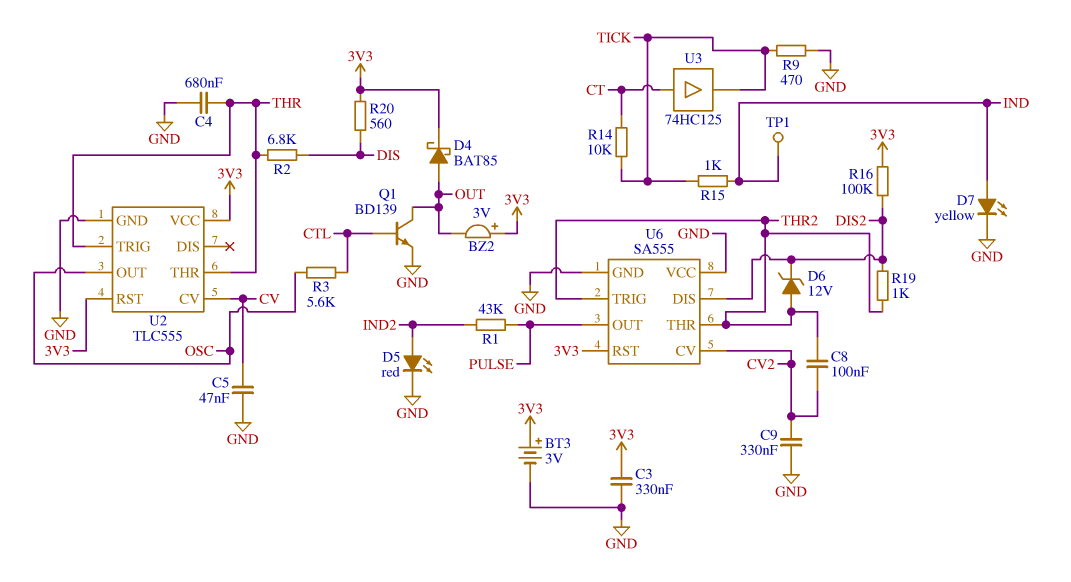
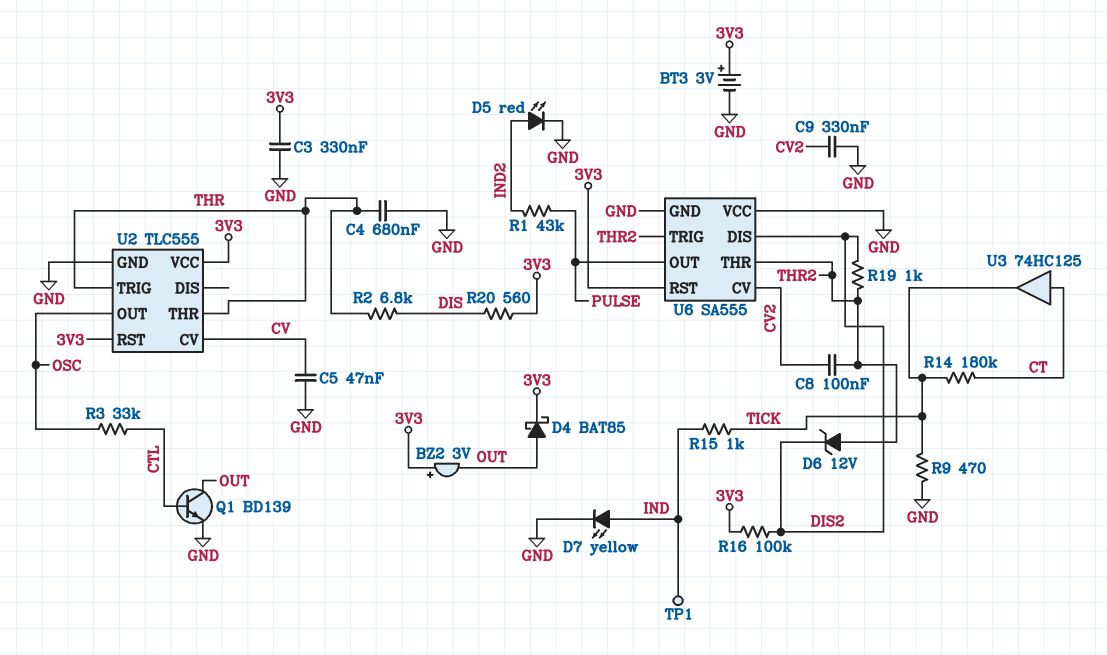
R3: 5.6k (CTL, OSC) -> 33k (CTL, OSC)
R14: 10k (CT, TICK) -> 180k (CT, TICK)

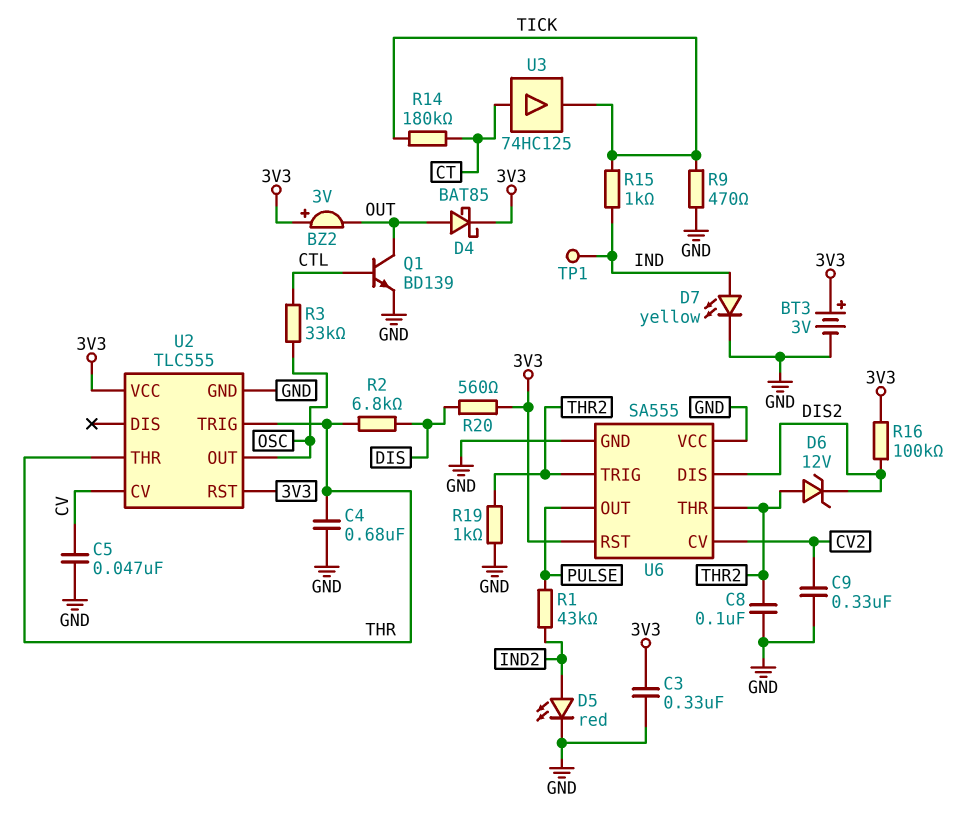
C8: 100nF (CV2, THR2) -> 100nF (GND, THR2)
R19: 1k (DIS2, THR2) -> 1k (GND, THR2)

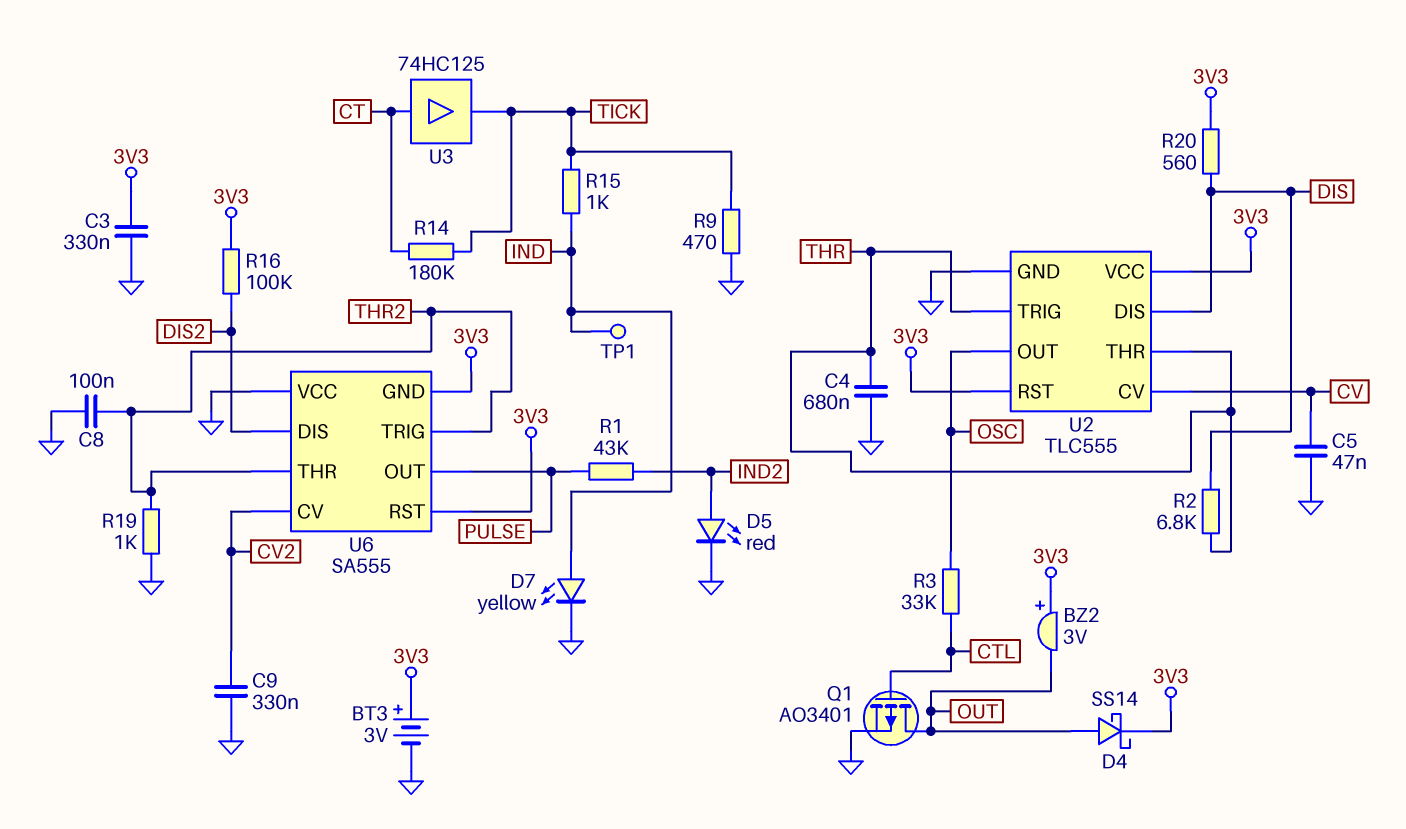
D4: schottky BAT85 (A OUT, K 3V3) -> schottky SS14 (A OUT, K 3V3)
D6: zener 12V (A THR2, K DIS2) -> none
Q1: NPN BD139 (B CTL, C OUT, E GND) -> PMOS AO3401 (G CTL, D OUT, S GND)
U2 pin DIS: none -> DIS
U6 pin GND: GND -> 3V3

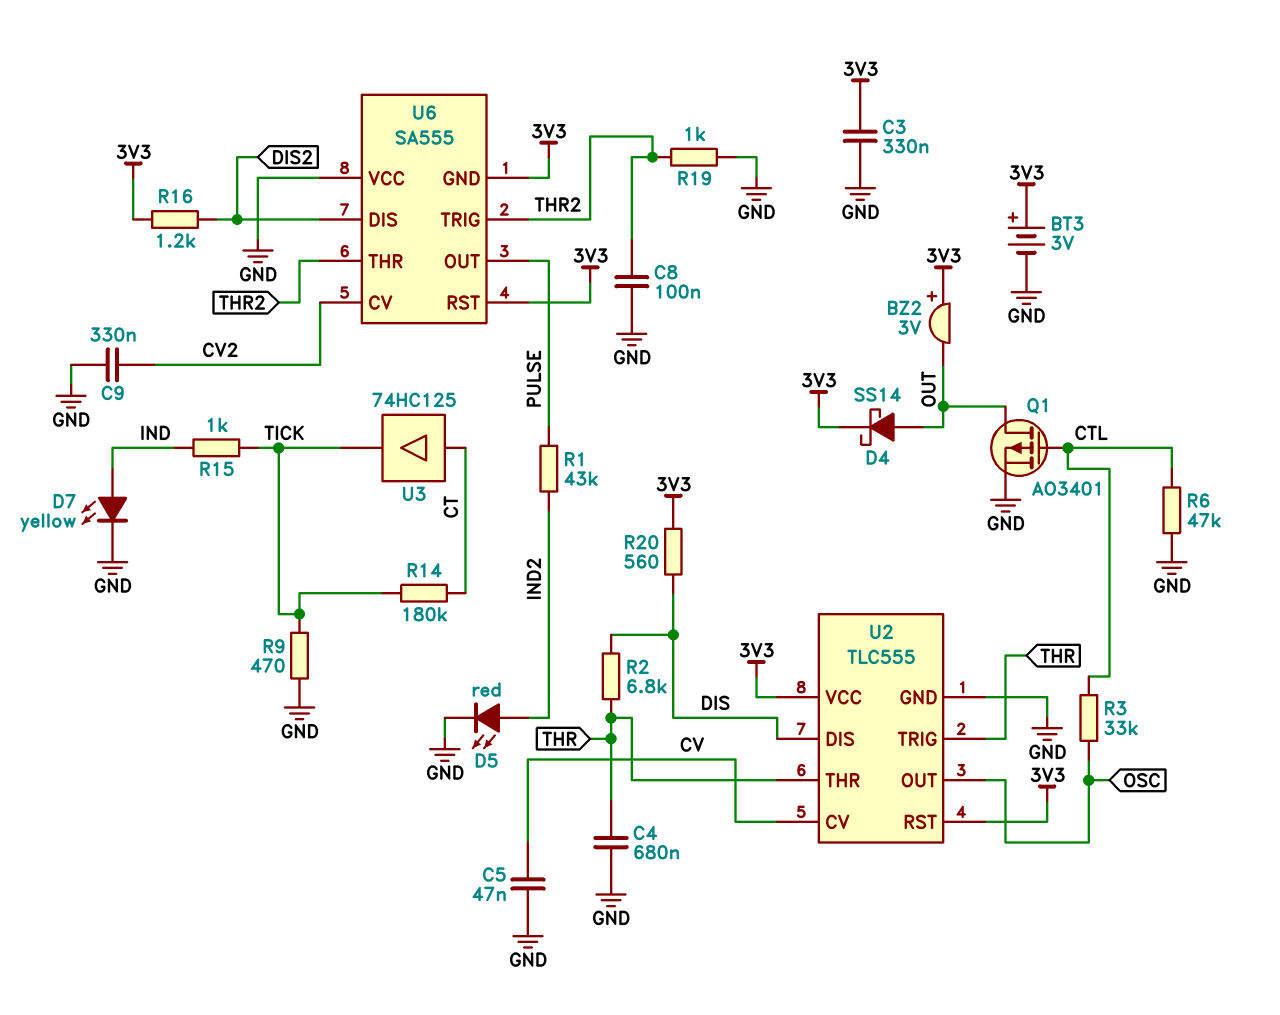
R6: none -> 47k (CTL, GND)
R16: 100k (3V3, DIS2) -> 1.2k (3V3, DIS2)
TP1: test point (IND) -> none

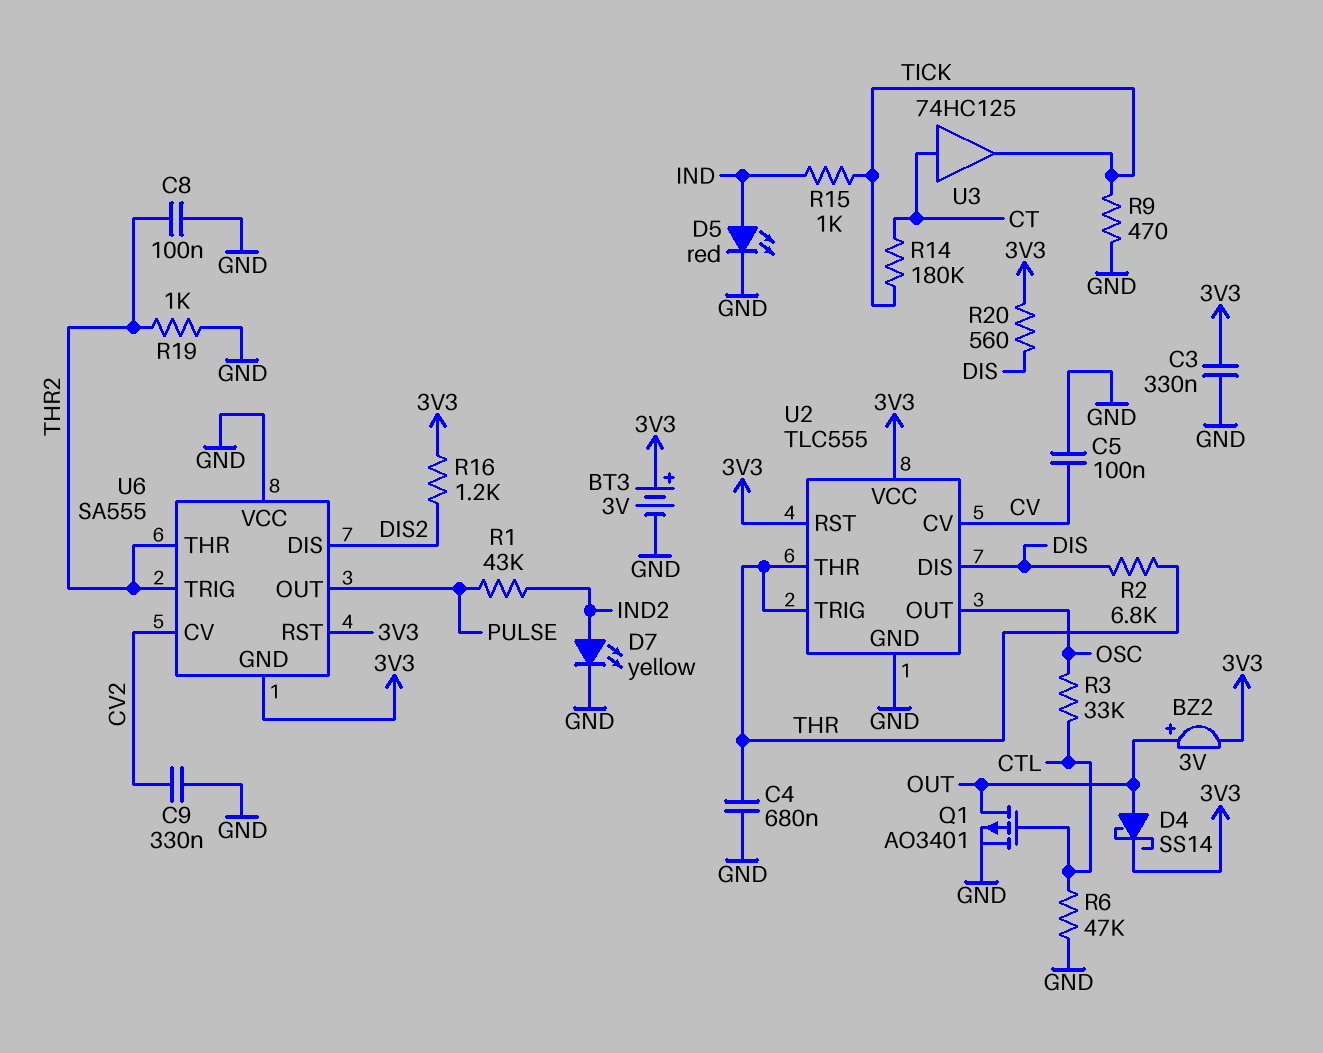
BZ2: buzzer 3V (plus 3V3, minus OUT) -> buzzer 3V (plus OUT, minus 3V3)
C5: 47nF (CV, GND) -> 100nF (CV, GND)
D5: LED red (A IND2, K GND) -> LED red (A IND, K GND)
D7: LED yellow (A IND, K GND) -> LED yellow (A IND2, K GND)

